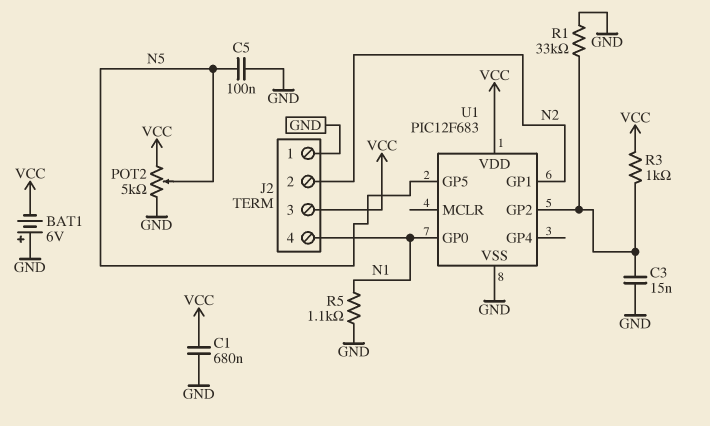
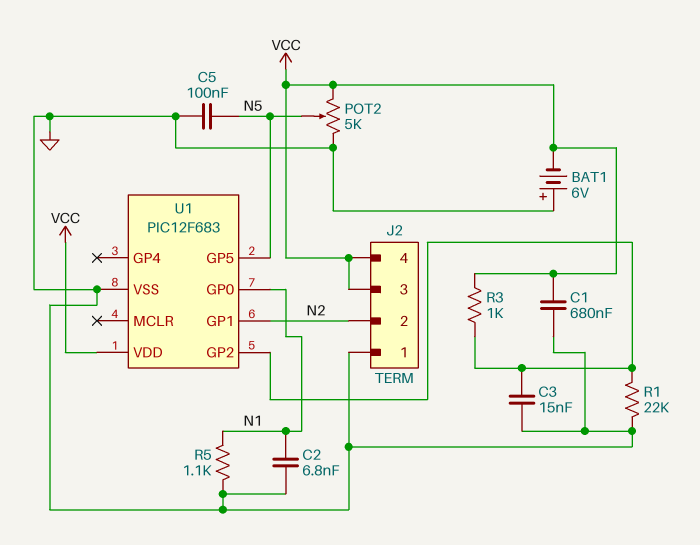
C2: none -> 6.8nF (GND, N1)
J2 pin 4: N1 -> VCC
R1: 33k (GND, U1/GP2) -> 22k (GND, U1/GP2)

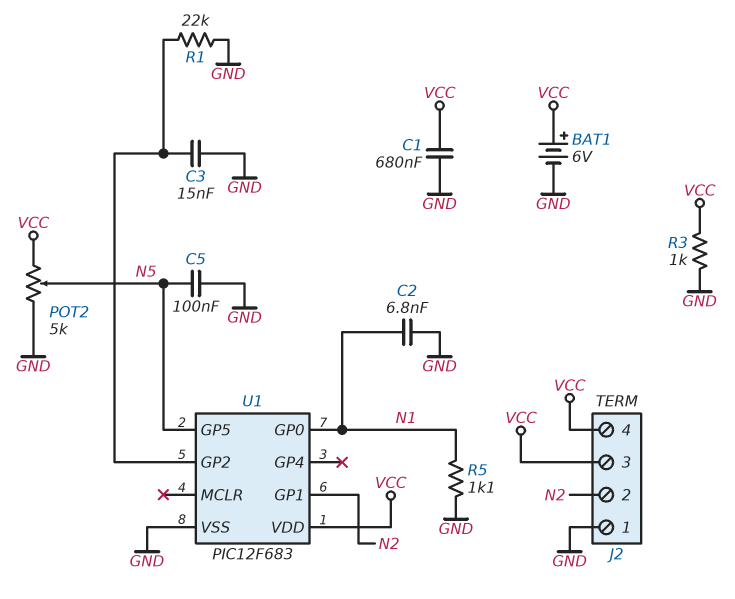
BAT1: 6V (plus GND, minus VCC) -> 6V (plus VCC, minus GND)
R3: 1k (U1/GP2, VCC) -> 1k (GND, VCC)

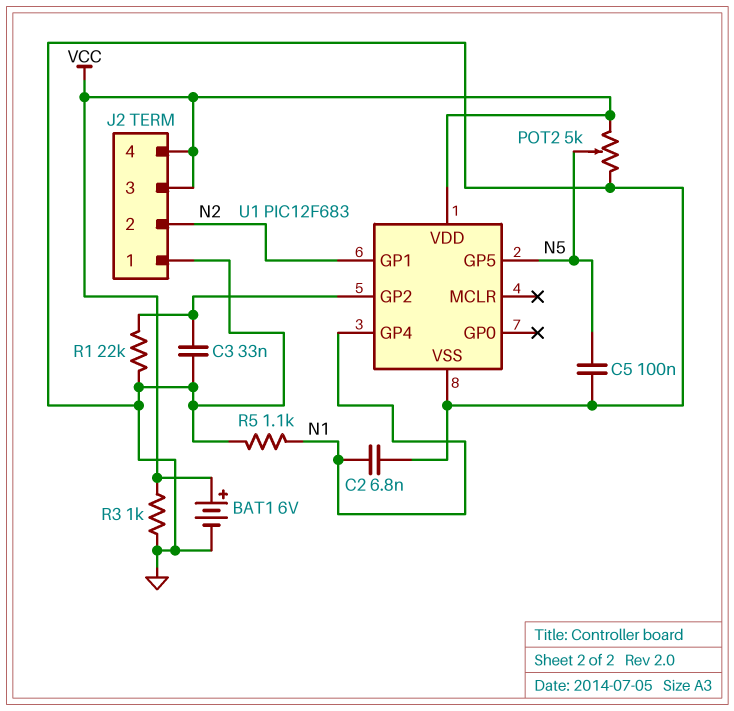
C1: 680nF (GND, VCC) -> none
C3: 15nF (GND, U1/GP2) -> 33nF (GND, U1/GP2)
U1 pin GP0: N1 -> none
U1 pin GP4: none -> N1

